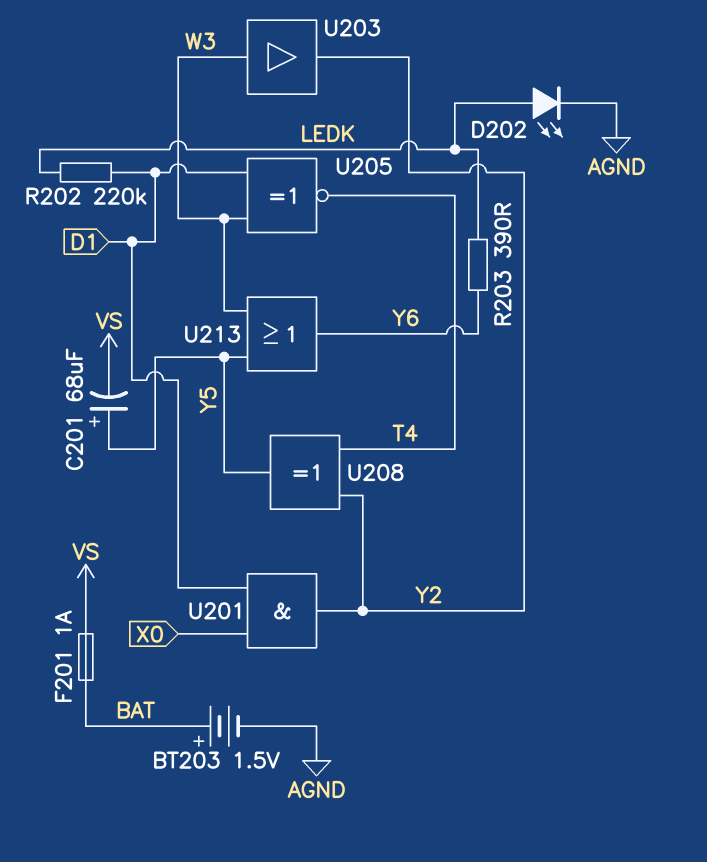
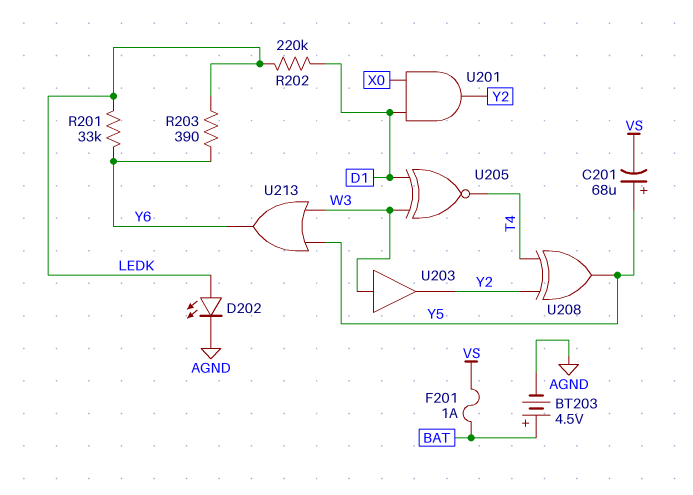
BT203: 1.5V (plus BAT, minus AGND) -> 4.5V (plus BAT, minus AGND)
R201: none -> 33k (LEDK, Y6)

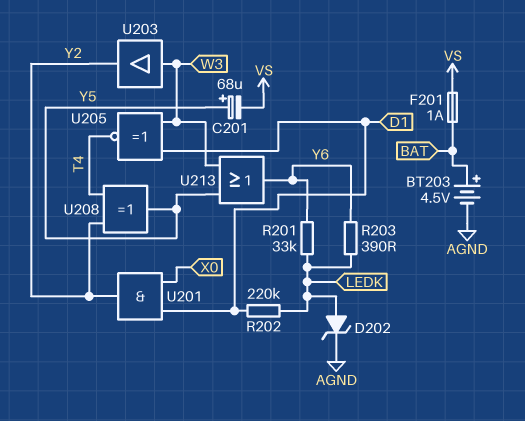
D202: LED (A LEDK, K AGND) -> zener (A LEDK, K AGND)

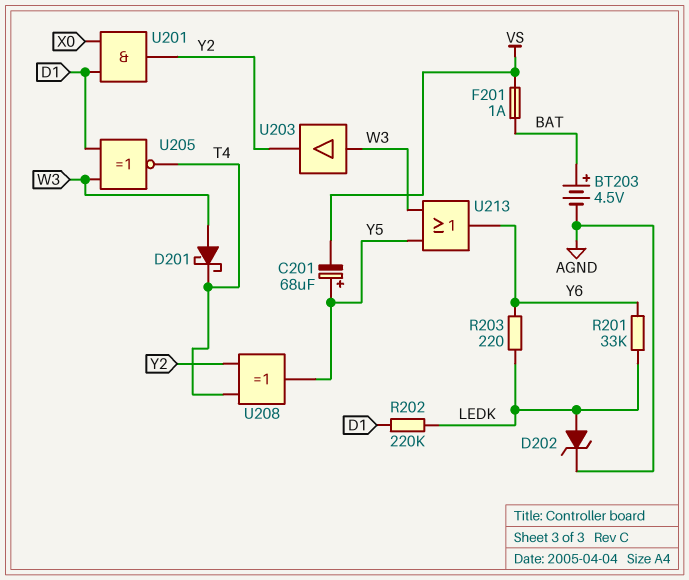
D201: none -> schottky (A W3, K T4)
R203: 390 (LEDK, Y6) -> 220 (LEDK, Y6)

